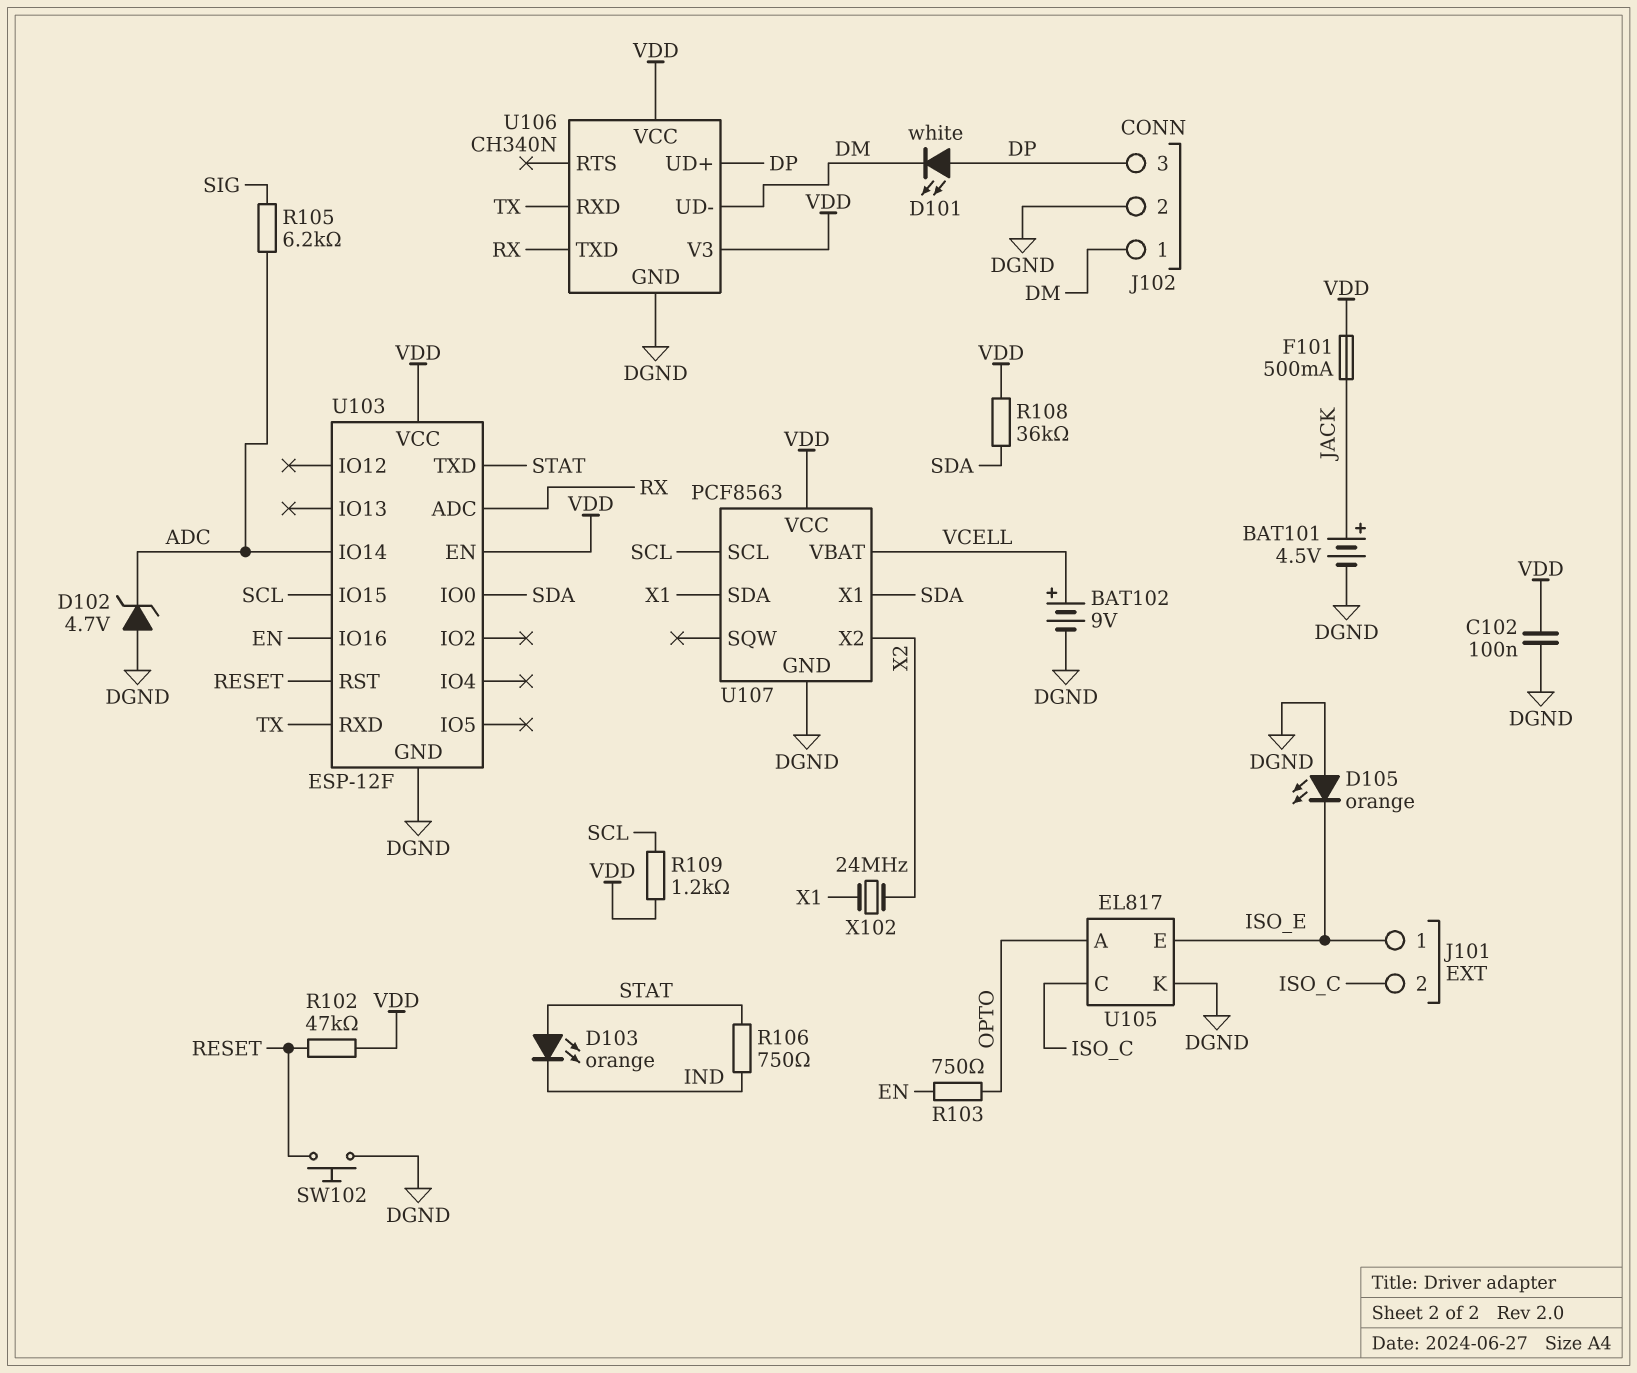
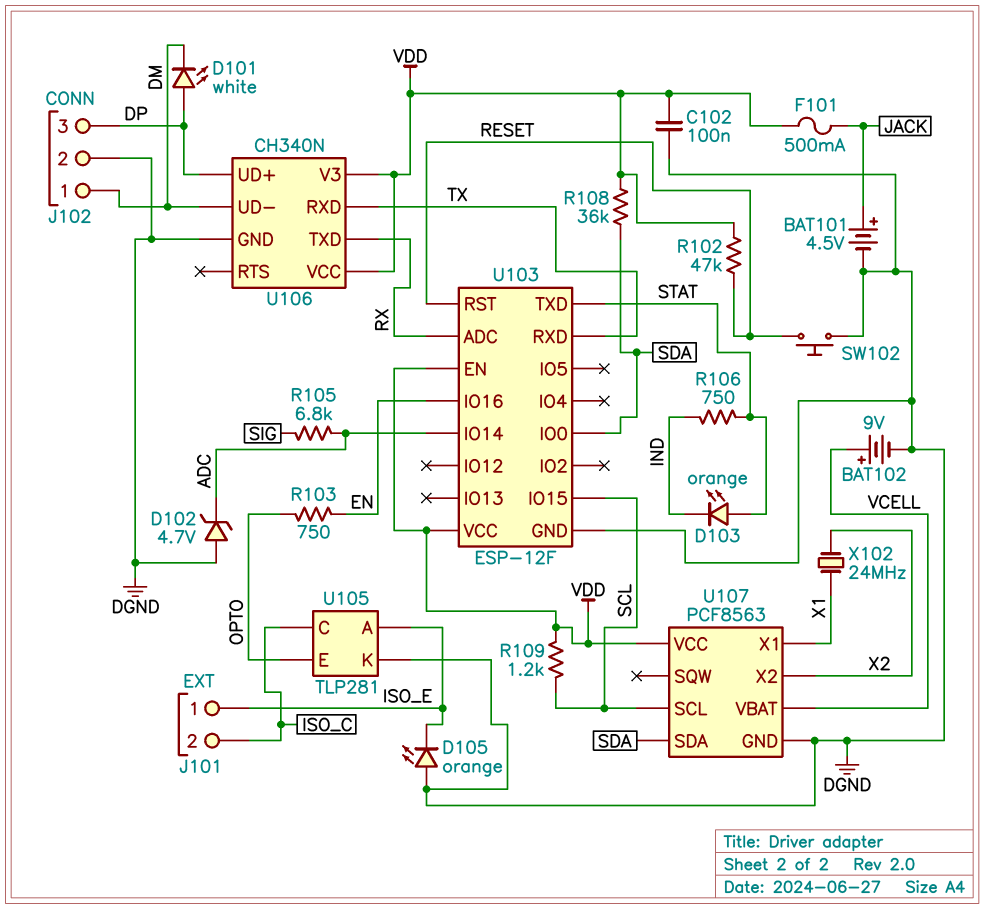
R105: 6.2k (ADC, SIG) -> 6.8k (ADC, SIG)
U105: EL817 -> TLP281
U105 pin A: OPTO -> ISO_E
U105 pin E: ISO_E -> OPTO
U107 pin SDA: X1 -> SDA
U107 pin X1: SDA -> X1

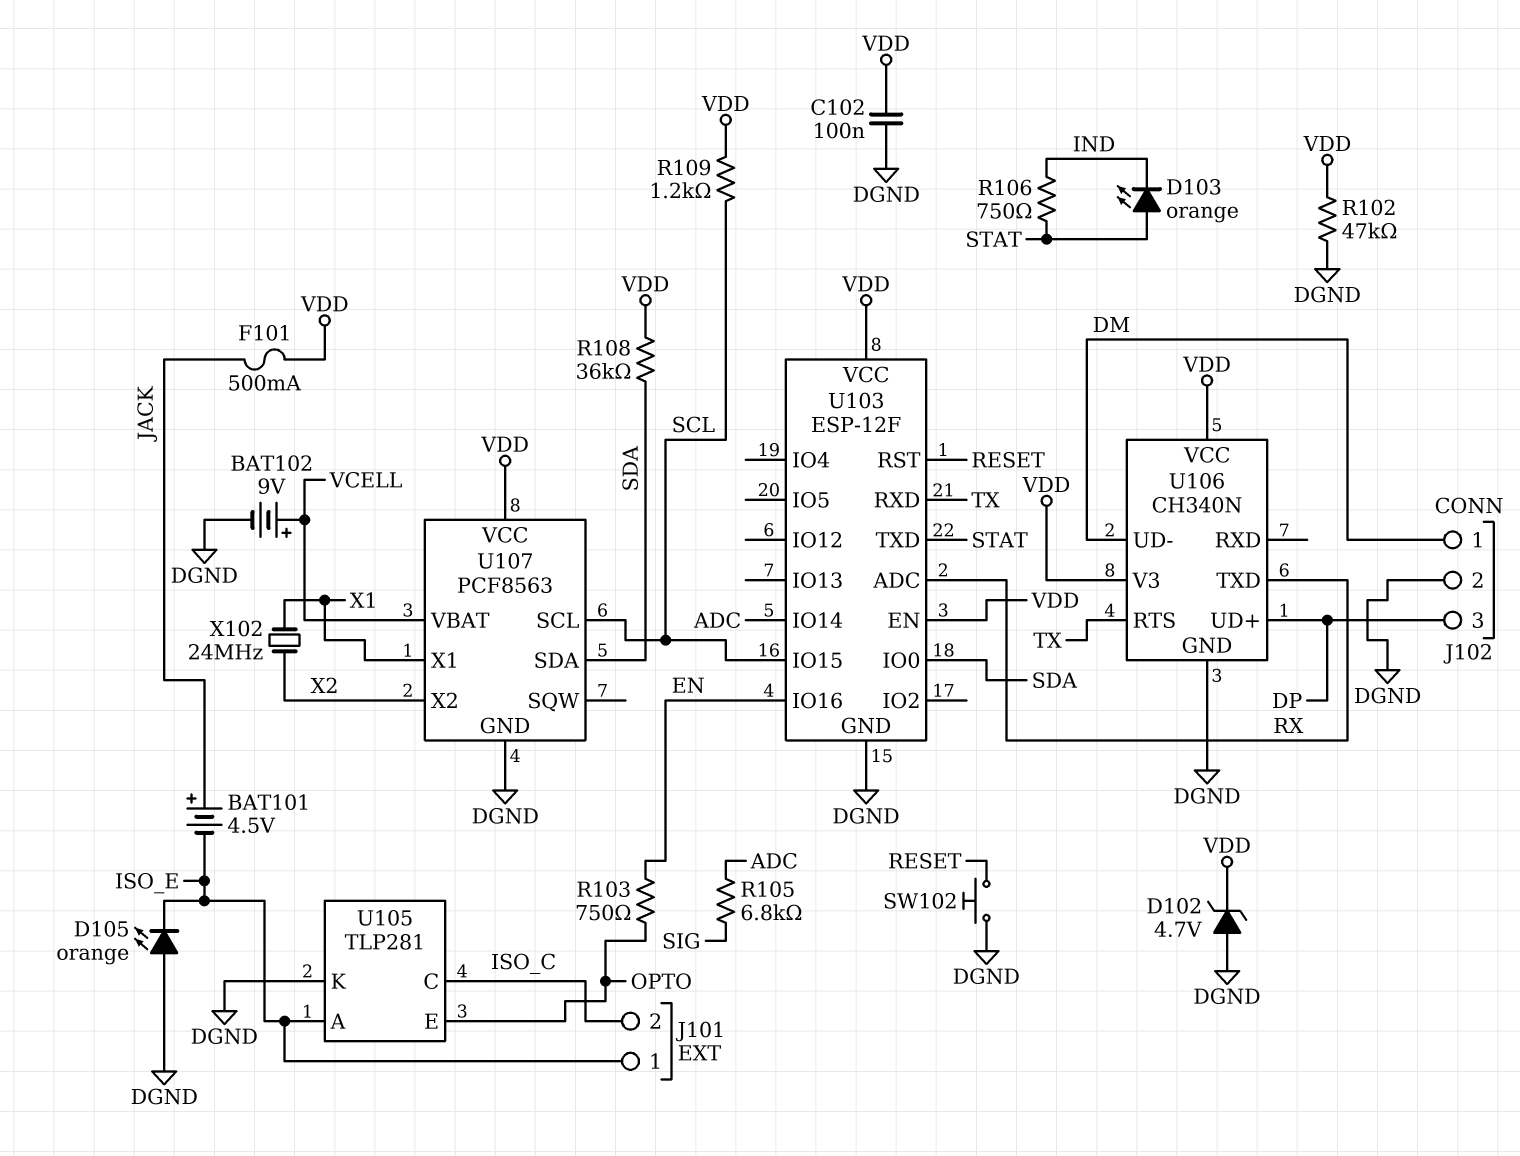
BAT101: 4.5V (plus JACK, minus DGND) -> 4.5V (plus JACK, minus ISO_E)
D101: LED white (A DP, K DM) -> none
D102: zener 4.7V (A DGND, K ADC) -> zener 4.7V (A DGND, K VDD)
R102: 47k (RESET, VDD) -> 47k (DGND, VDD)
U106 pin RTS: none -> TX
U106 pin RXD: TX -> none

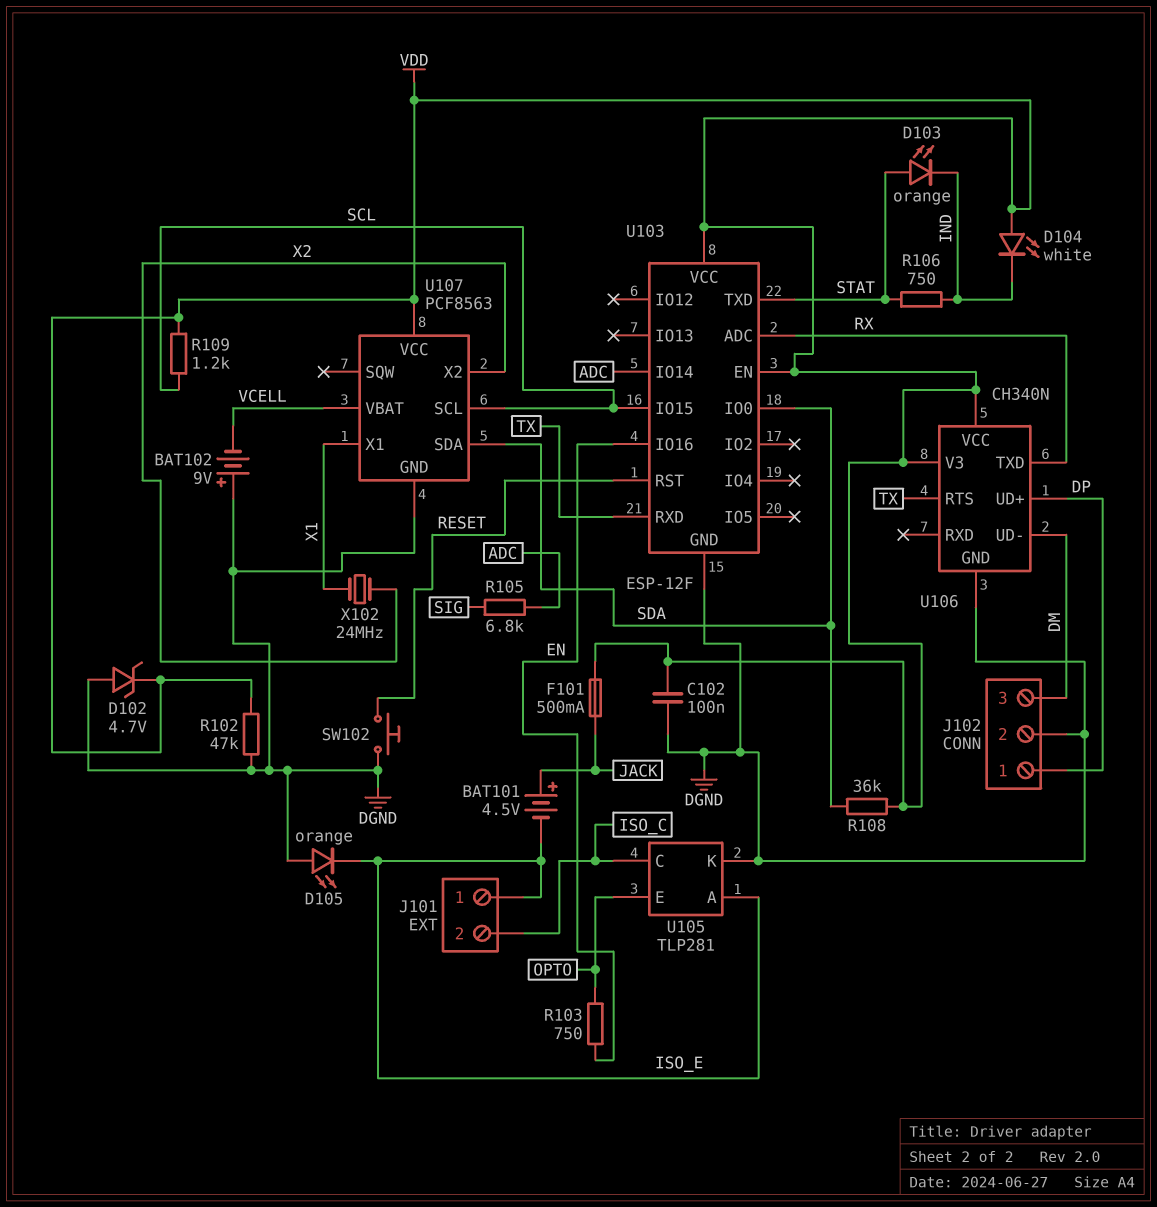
BAT102: 9V (plus VCELL, minus DGND) -> 9V (plus DGND, minus VCELL)
D104: none -> LED white (A VDD, K IND)
J102 pin 1: DM -> DP
J102 pin 3: DP -> DM

